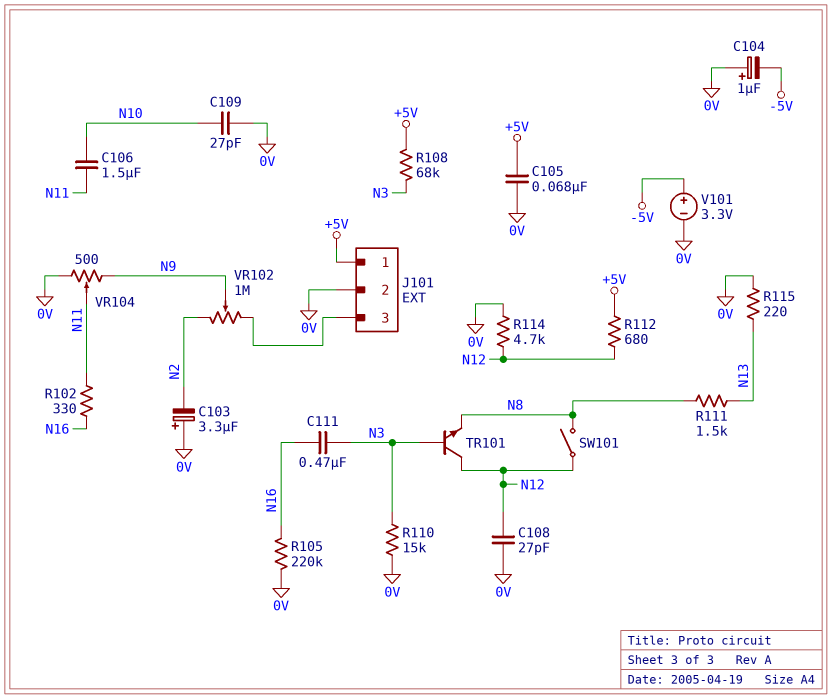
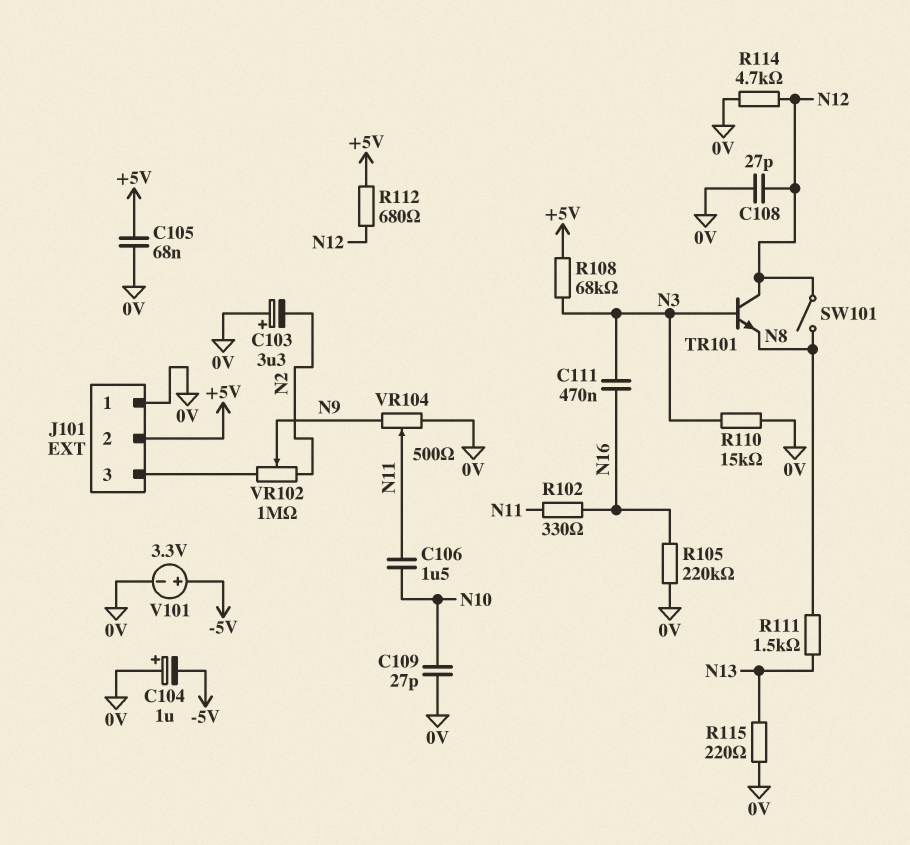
J101 pin 1: +5V -> 0V
J101 pin 2: 0V -> +5V

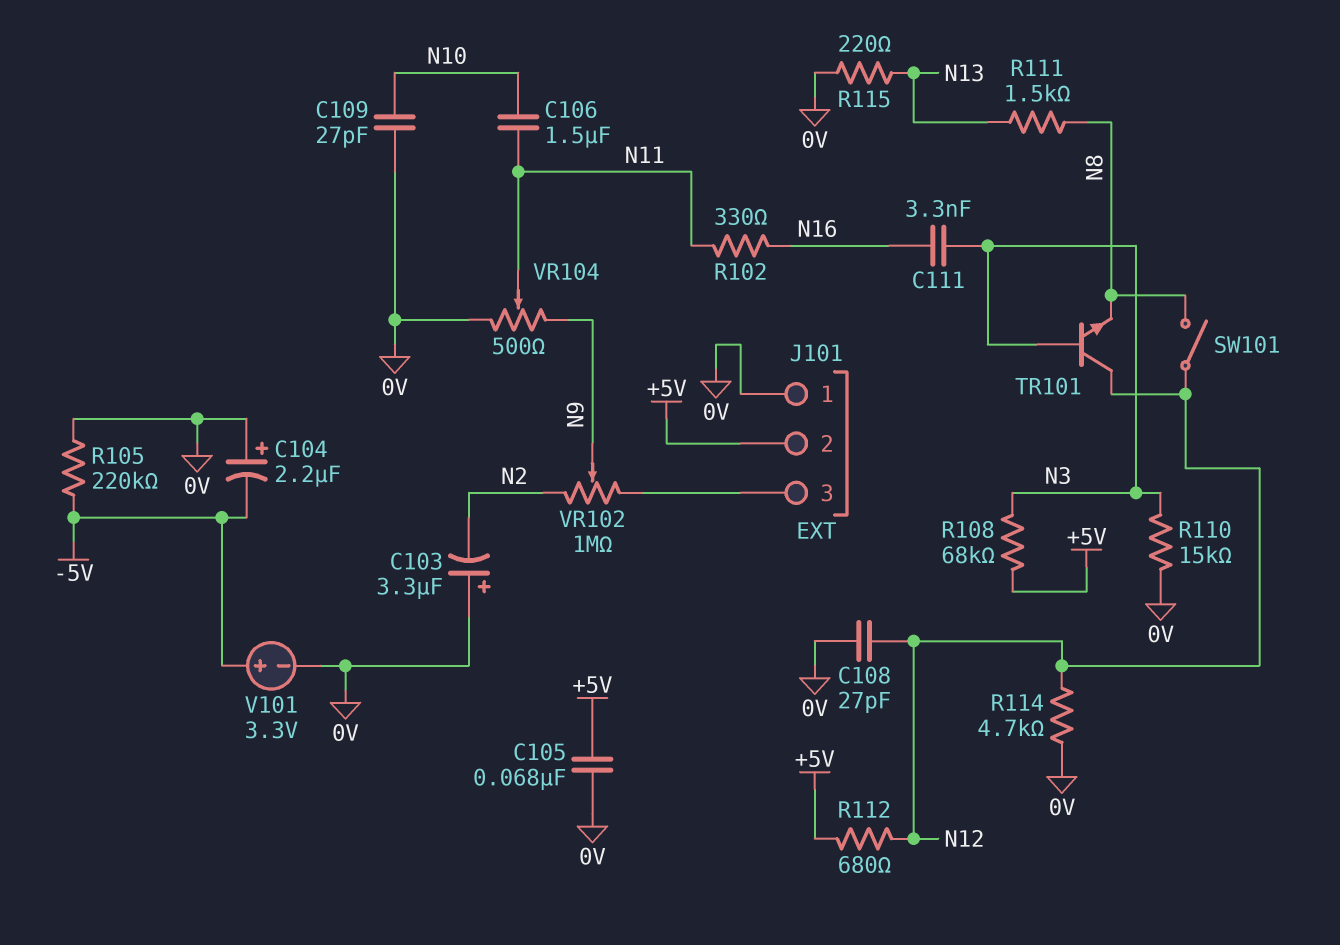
C104: 1uF (plus 0V, minus -5V) -> 2.2uF (plus 0V, minus -5V)
C111: 470nF (N3, N16) -> 3.3nF (N3, N16)
R105: 220k (0V, N16) -> 220k (-5V, 0V)

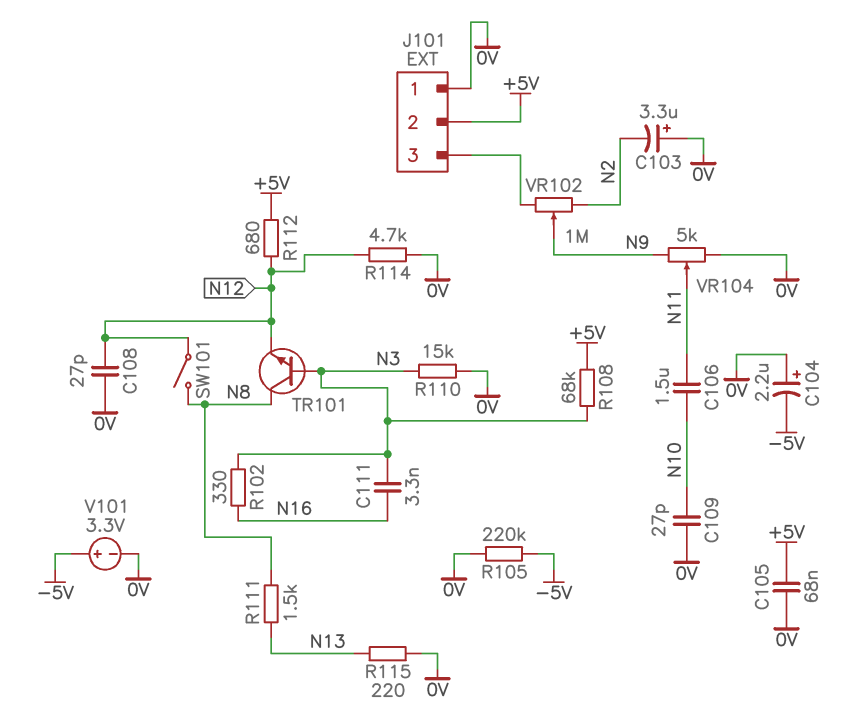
R102: 330 (N11, N16) -> 330 (N3, N16)
TR101: NPN (B N3, C N12, E N8) -> NPN (B N3, C N8, E N12)
VR104: 500 (0V, N9, wiper N11) -> 5k (0V, N9, wiper N11)

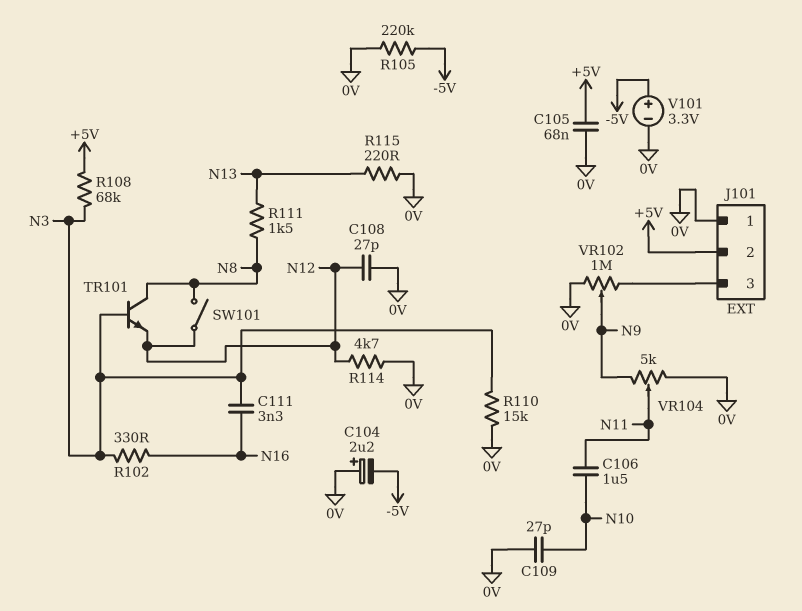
C103: 3.3uF (plus 0V, minus N2) -> none
R112: 680 (+5V, N12) -> none
VR102: 1M (J101/3, N2, wiper N9) -> 1M (0V, J101/3, wiper N9)

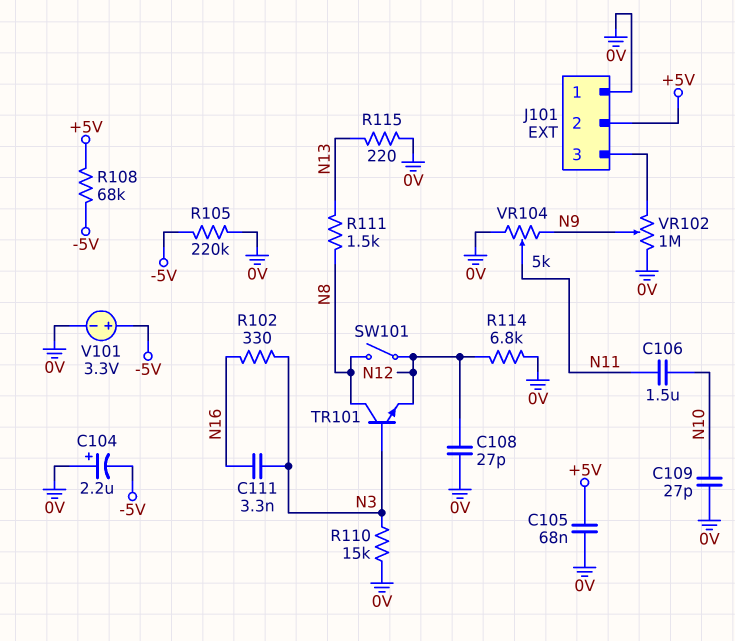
R108: 68k (+5V, N3) -> 68k (+5V, -5V)
R114: 4.7k (0V, N12) -> 6.8k (0V, N12)

